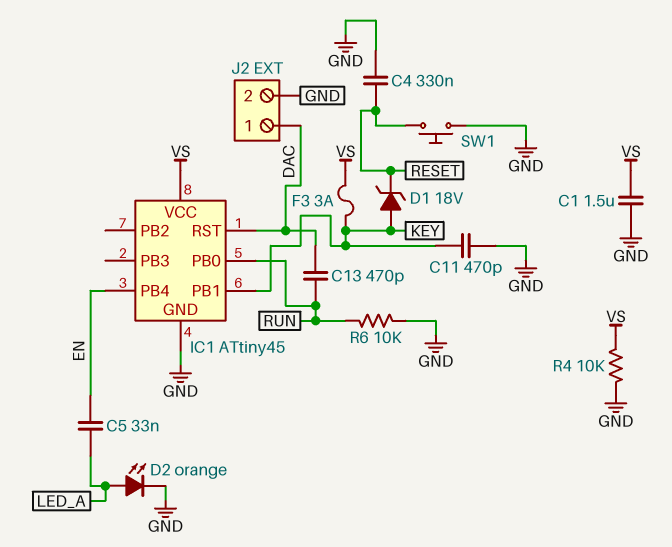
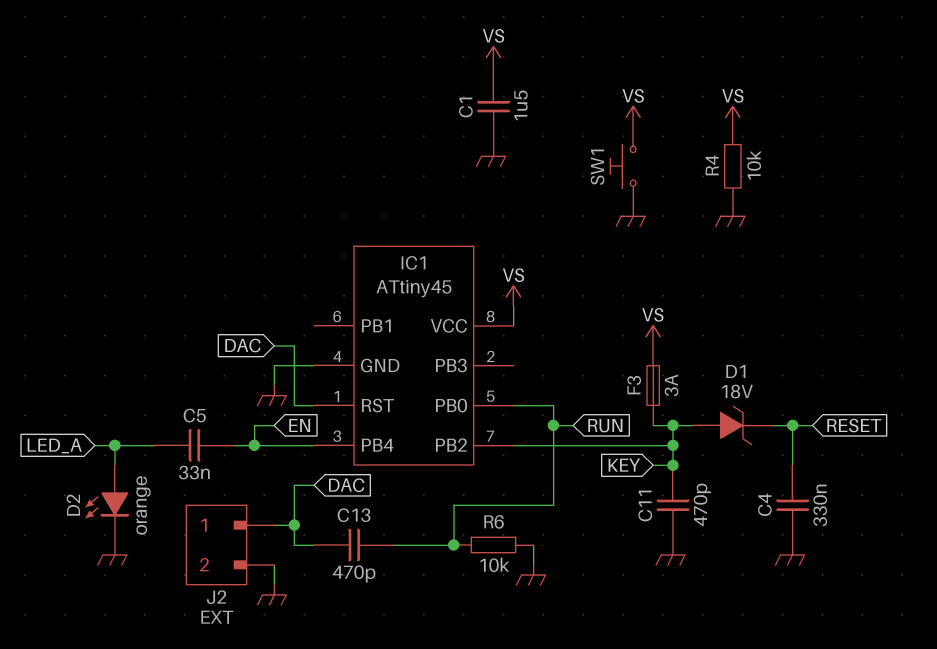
IC1 pin PB1: KEY -> none
IC1 pin PB2: none -> KEY
SW1: button (GND, RESET) -> button (GND, VS)

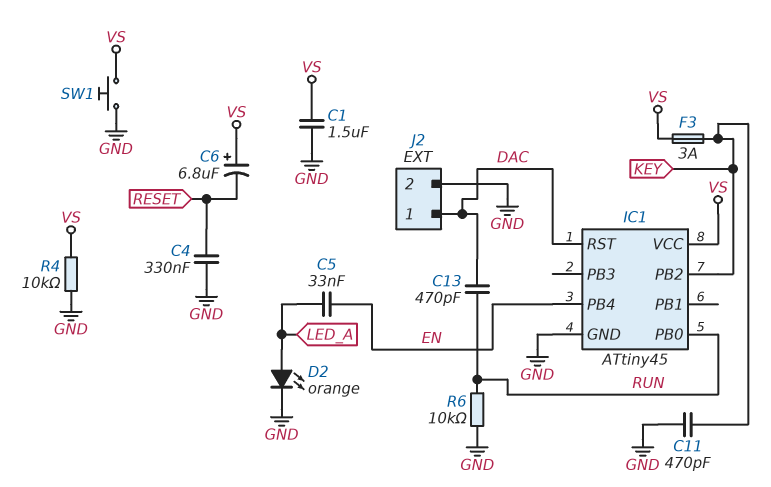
C6: none -> 6.8uF (plus VS, minus RESET)
D1: zener 18V (A KEY, K RESET) -> none

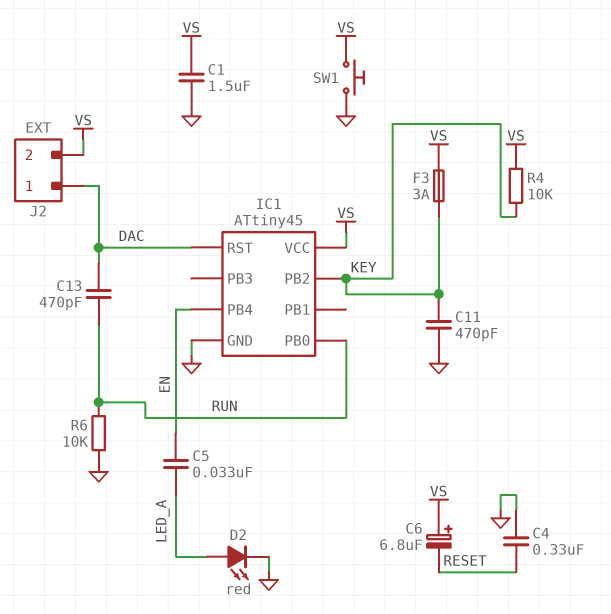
D2: LED orange (A LED_A, K GND) -> LED red (A LED_A, K GND)
J2 pin 2: GND -> VS
R4: 10k (GND, VS) -> 10k (KEY, VS)

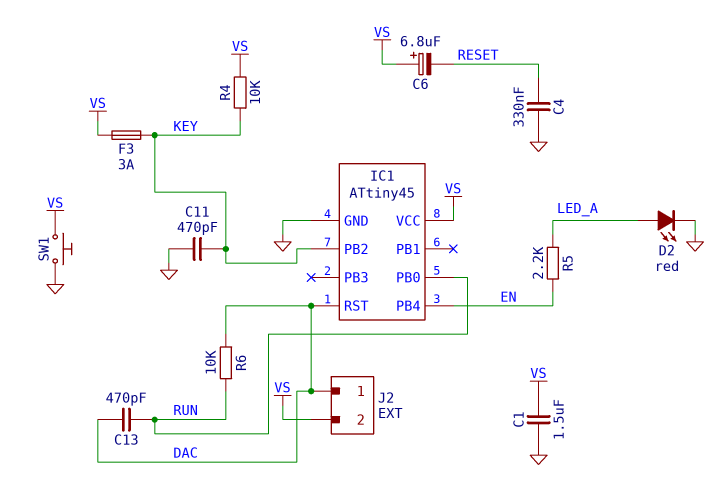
C5: 33nF (EN, LED_A) -> none
R5: none -> 2.2k (EN, LED_A)
R6: 10k (GND, RUN) -> 10k (DAC, RUN)

